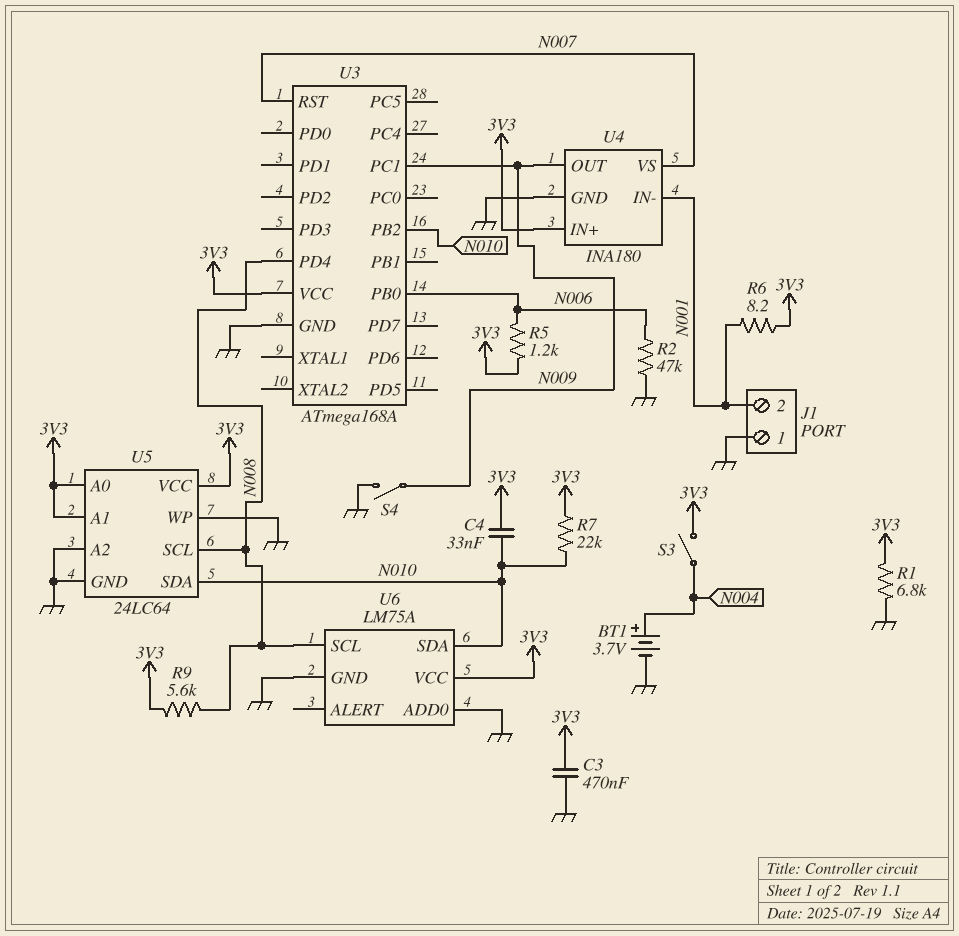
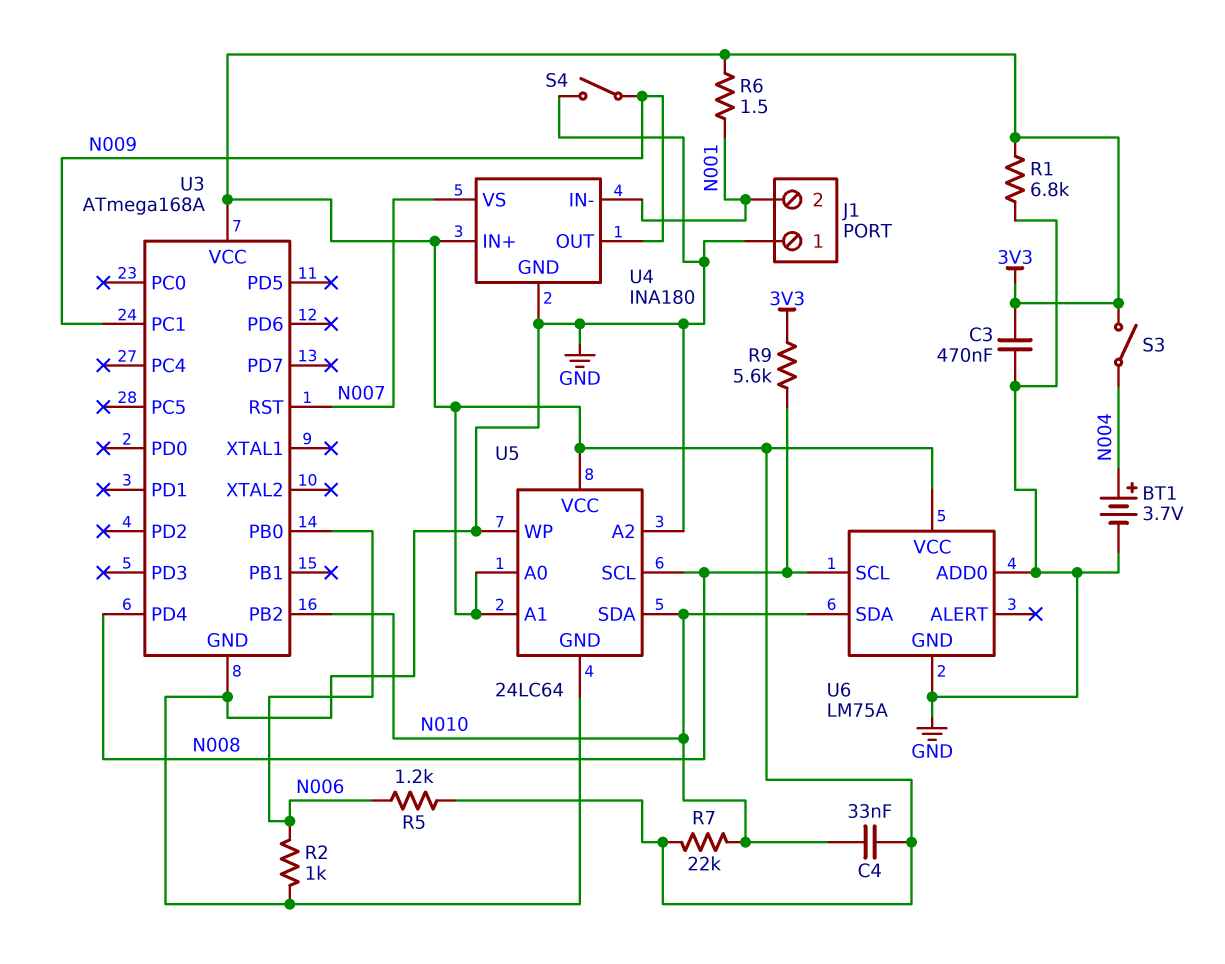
R2: 47k (GND, N006) -> 1k (GND, N006)
R6: 8.2 (3V3, N001) -> 1.5 (3V3, N001)

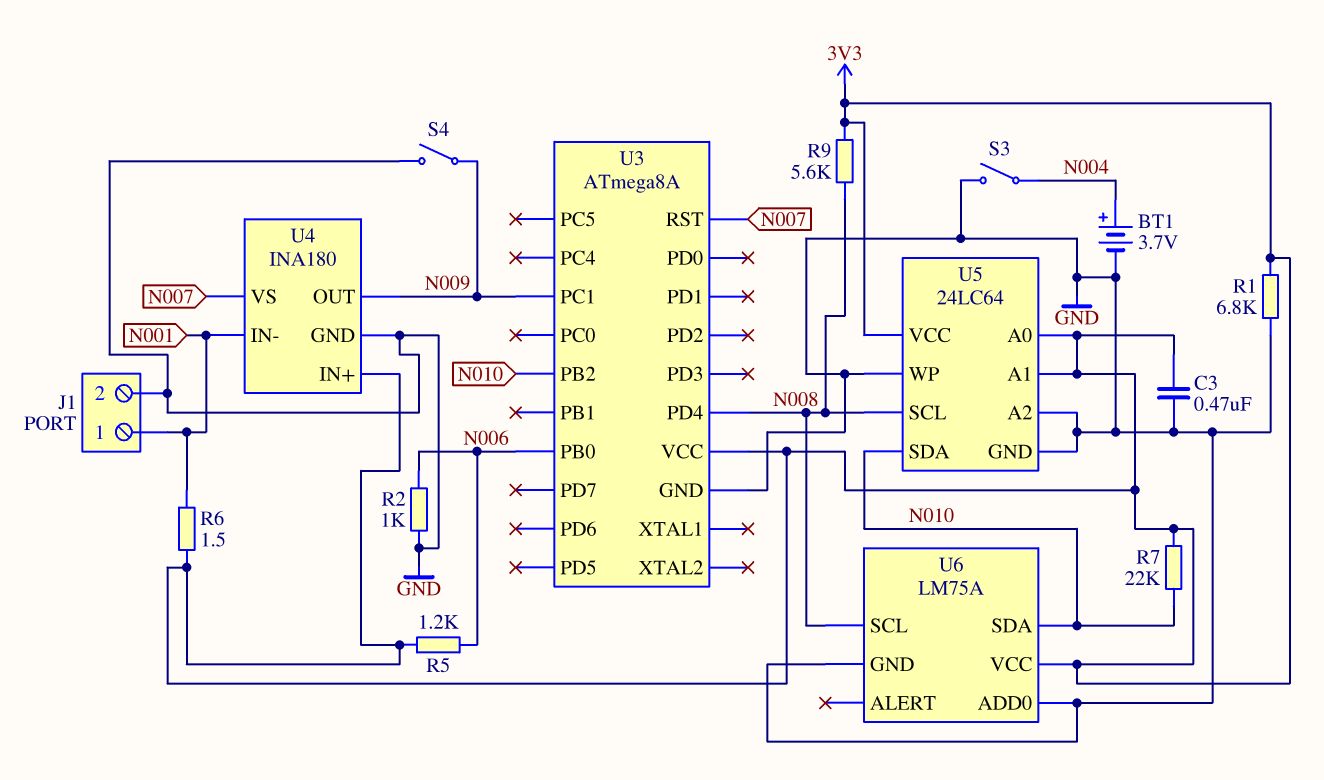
C4: 33nF (3V3, N010) -> none
J1 pin 1: GND -> N001
J1 pin 2: N001 -> GND
S3: switch (3V3, N004) -> switch (GND, N004)
U3: ATmega168A -> ATmega8A

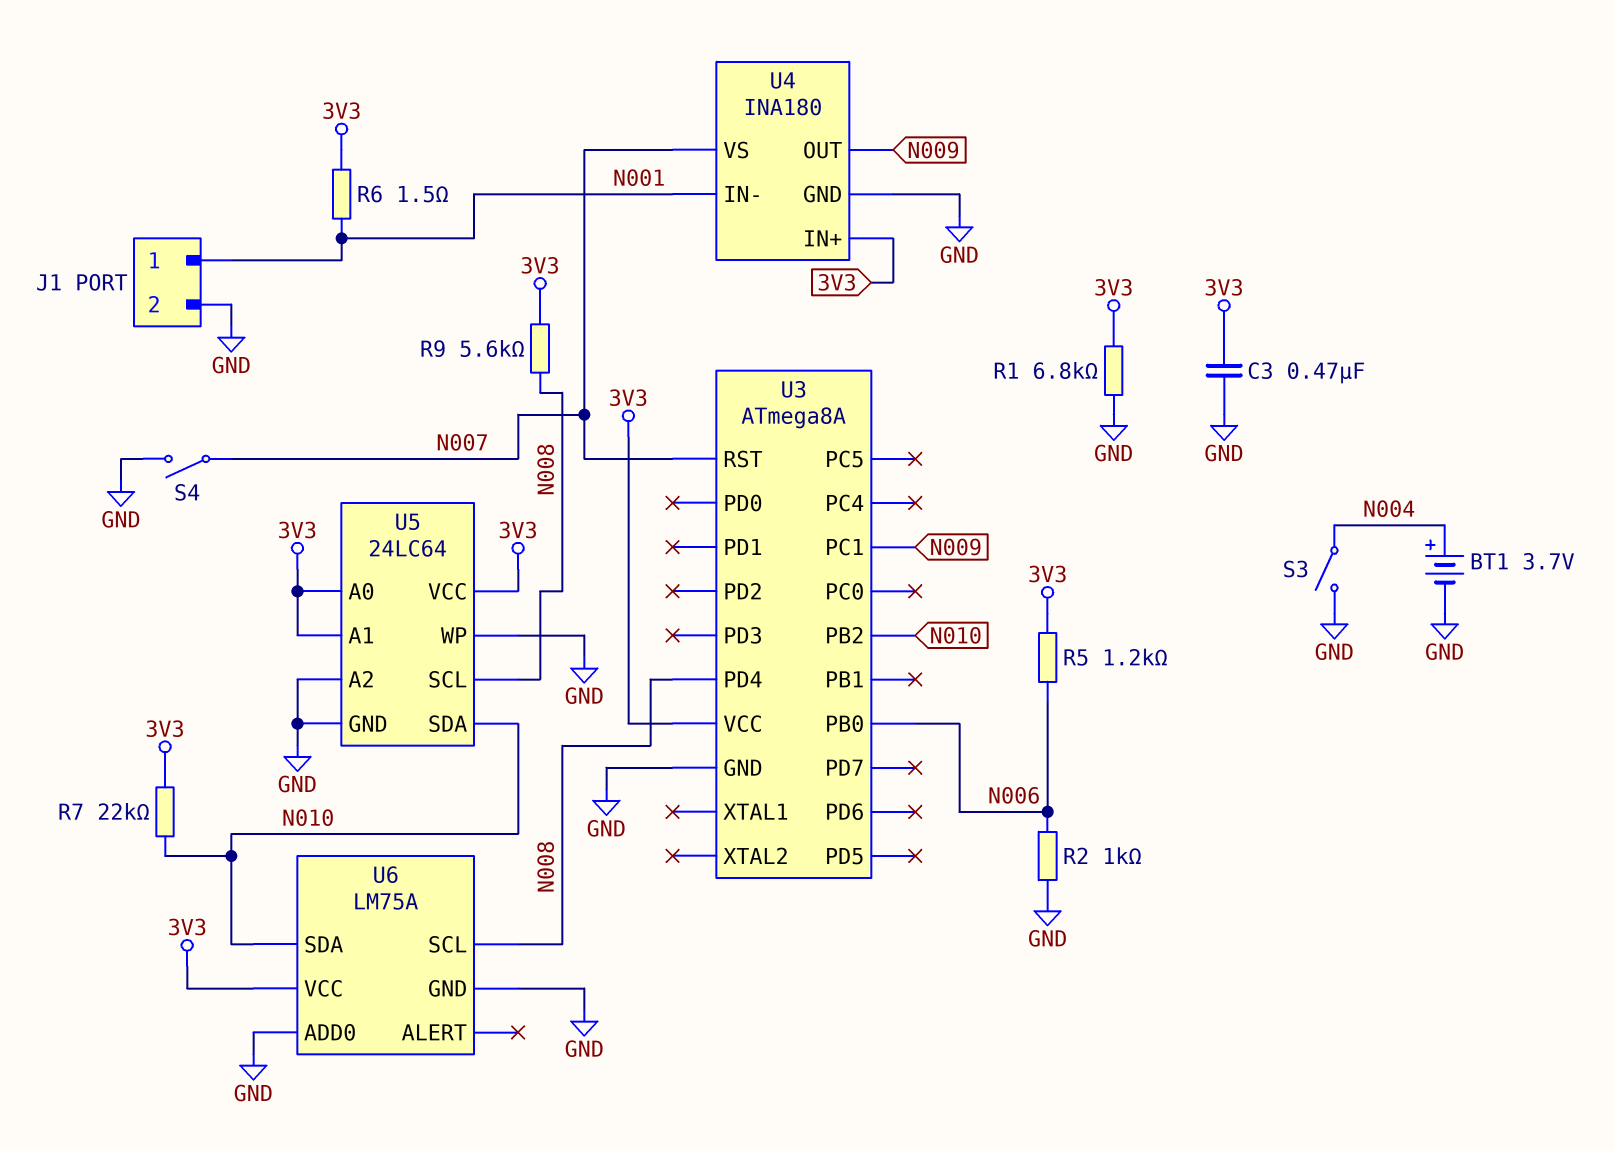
S4: switch (GND, N009) -> switch (GND, N007)

